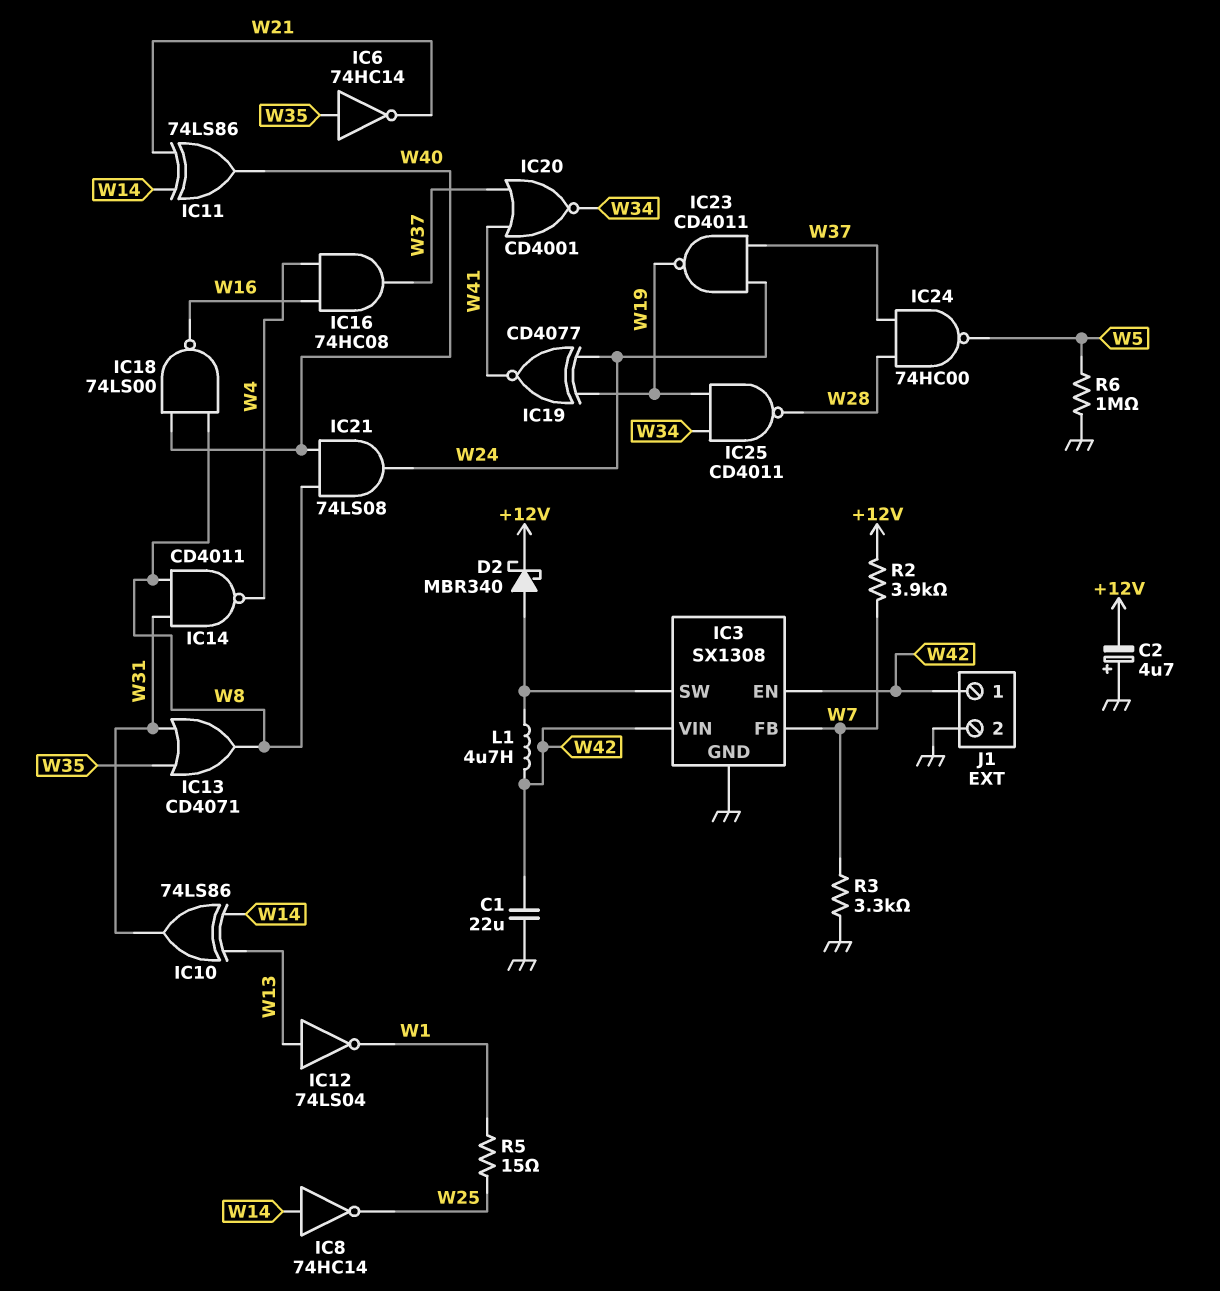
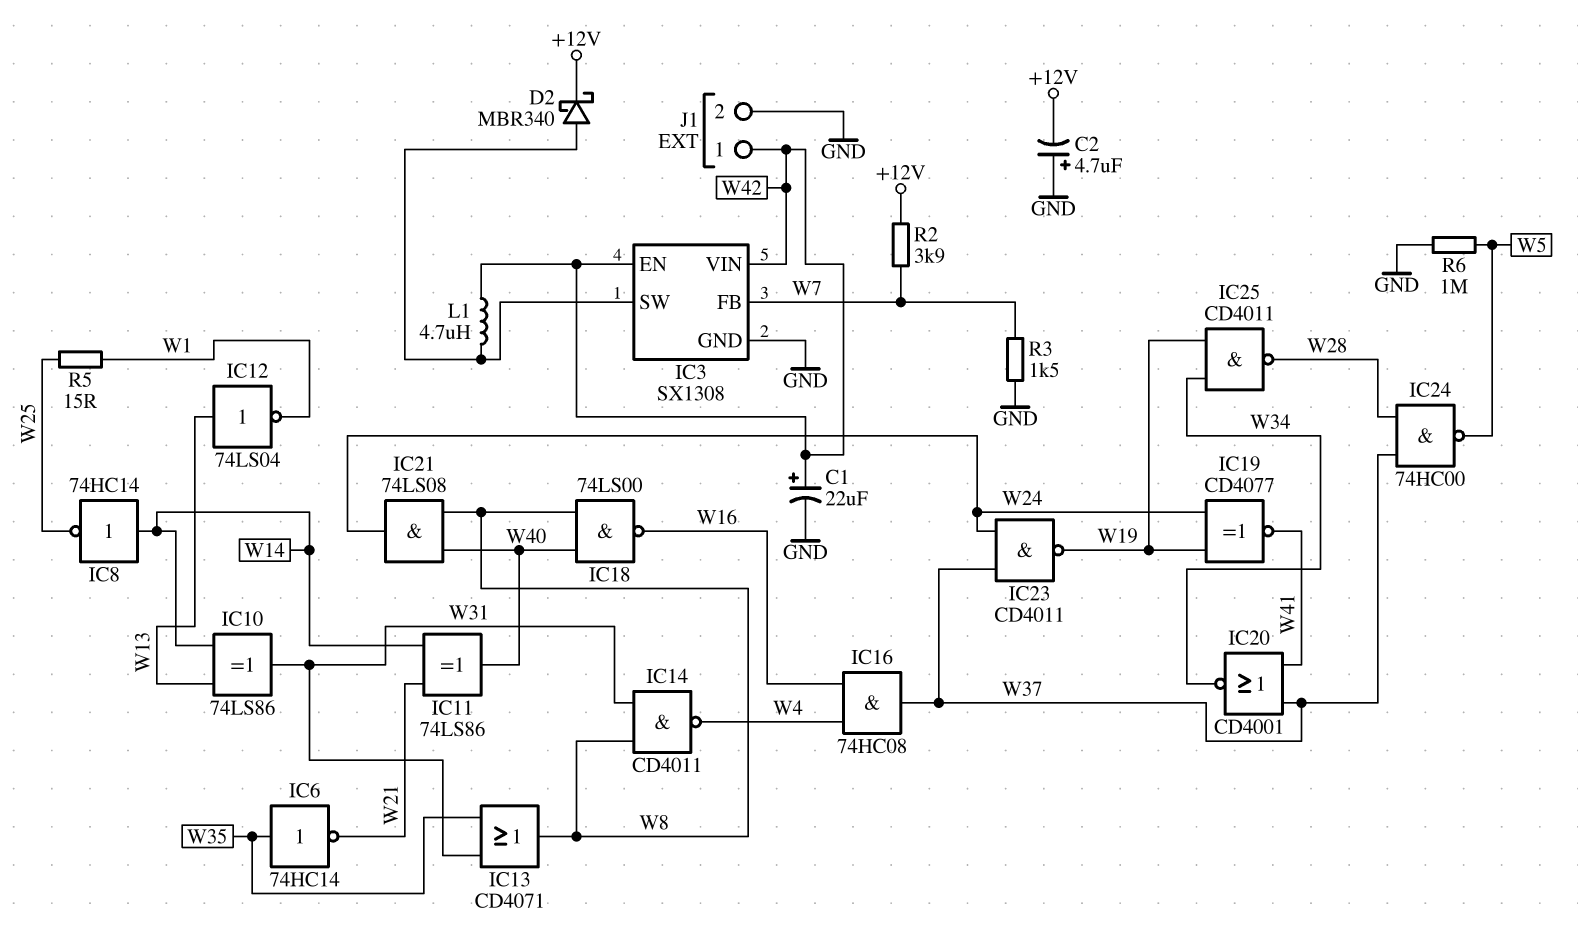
C1: 22uF (GND, W42) -> 22uF (plus W42, minus GND)
R3: 3.3k (GND, W7) -> 1.5k (GND, W7)

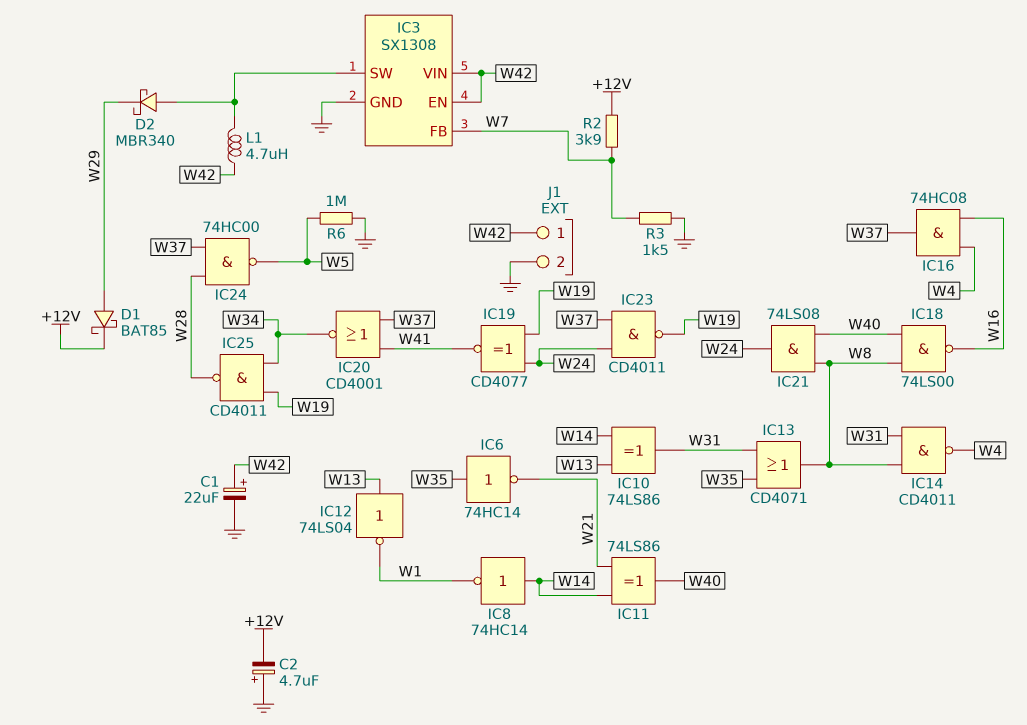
D1: none -> schottky BAT85 (A W29, K +12V)
D2: schottky MBR340 (A IC3/SW, K +12V) -> schottky MBR340 (A IC3/SW, K W29)
IC8: NOT 74HC14 (in W14, out W25) -> NOT 74HC14 (in W14, out W1)
R5: 15 (W1, W25) -> none

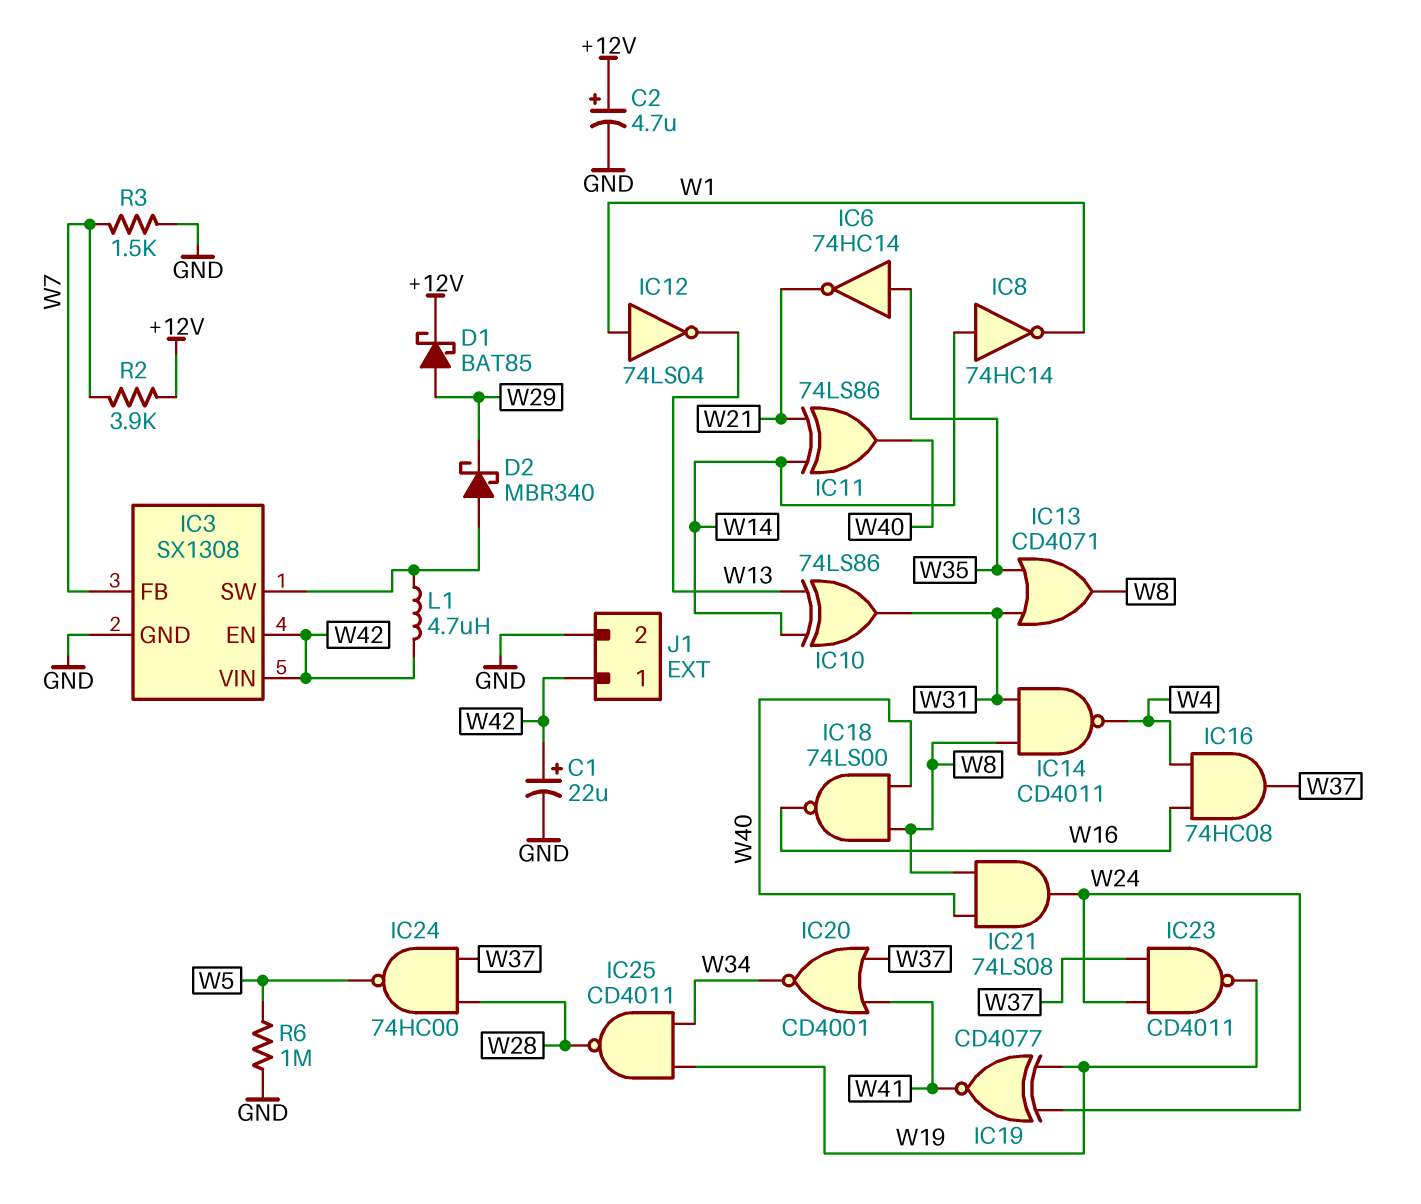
C2: 4.7uF (plus GND, minus +12V) -> 4.7uF (plus +12V, minus GND)
IC12: NOT 74LS04 (in W13, out W1) -> NOT 74LS04 (in W1, out W13)

